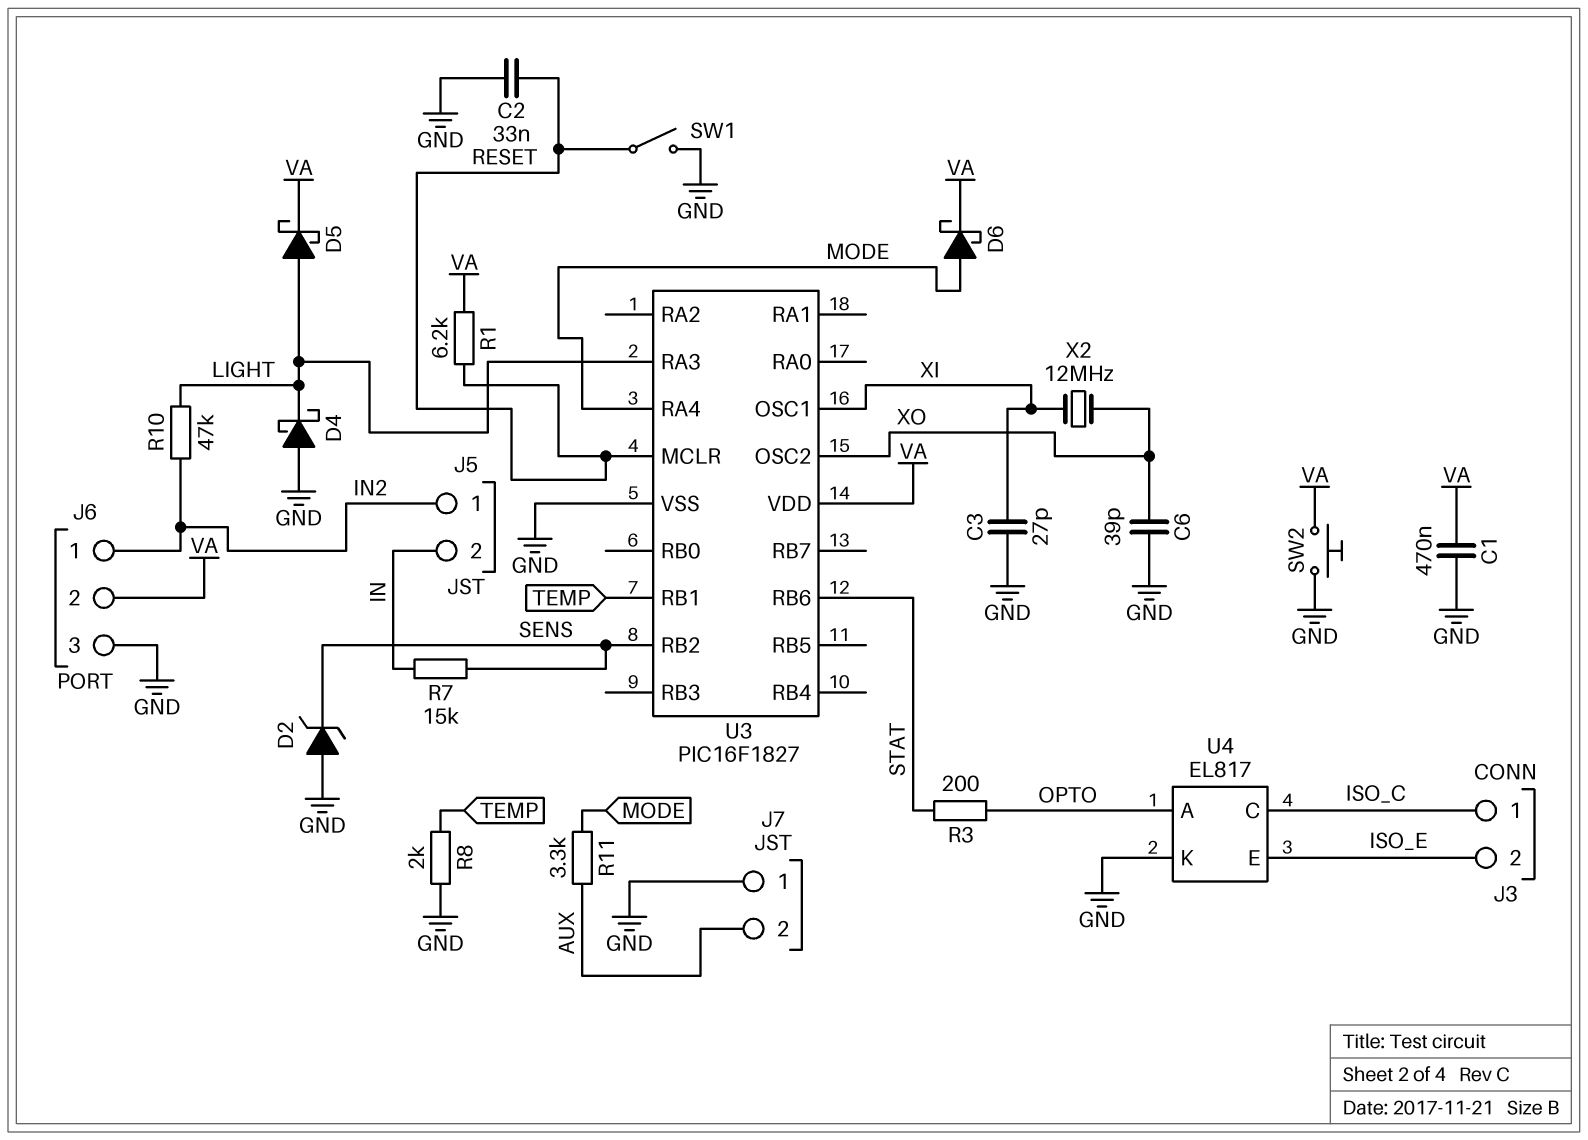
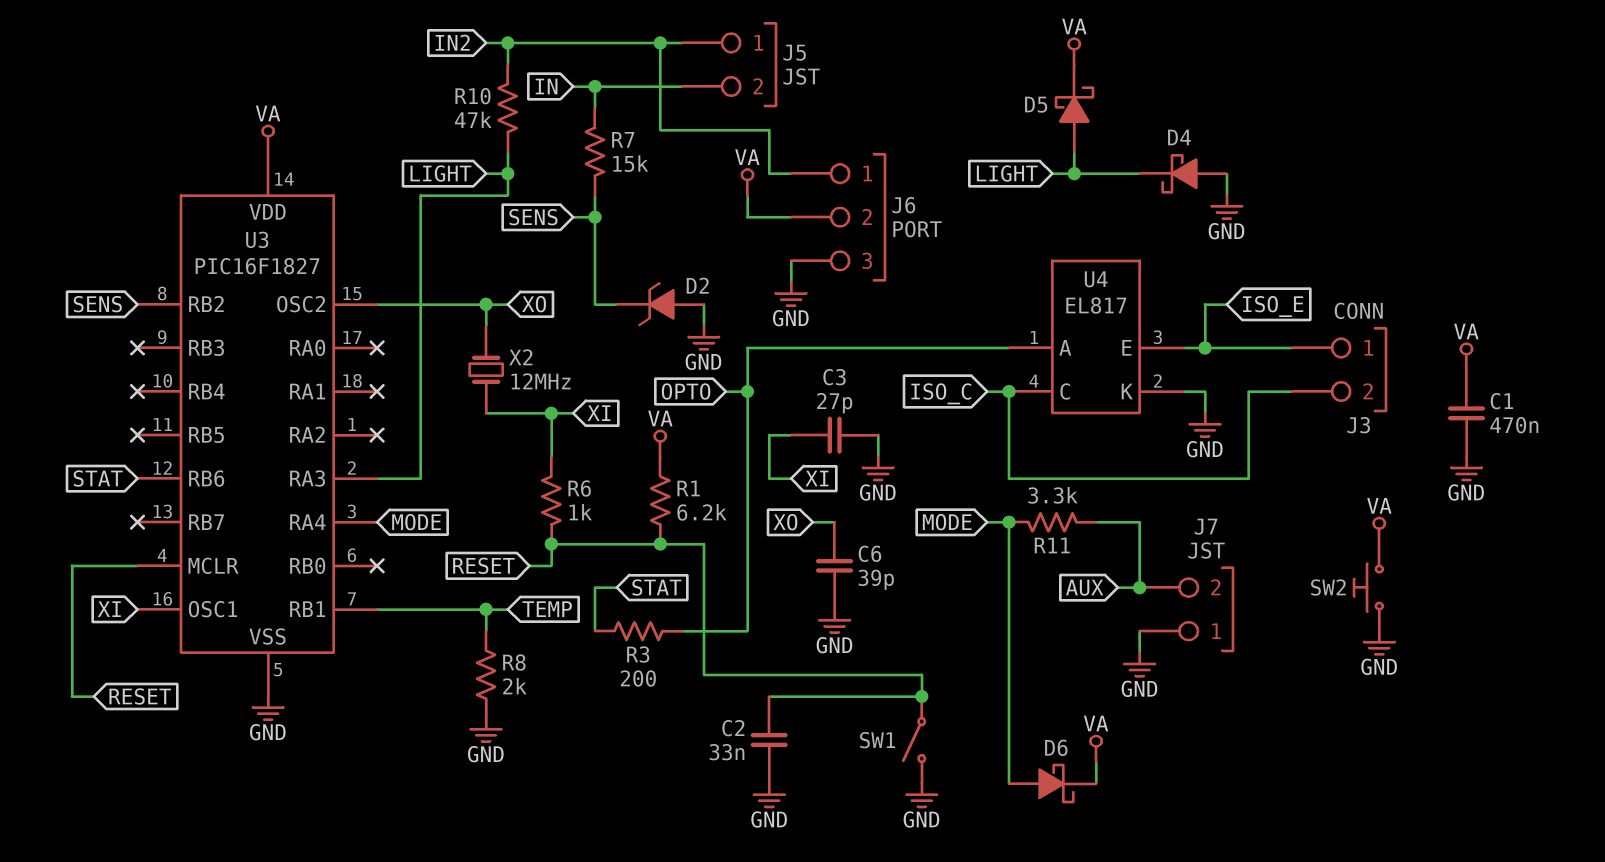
J3 pin 1: ISO_C -> ISO_E
J3 pin 2: ISO_E -> ISO_C
R6: none -> 1k (RESET, XI)

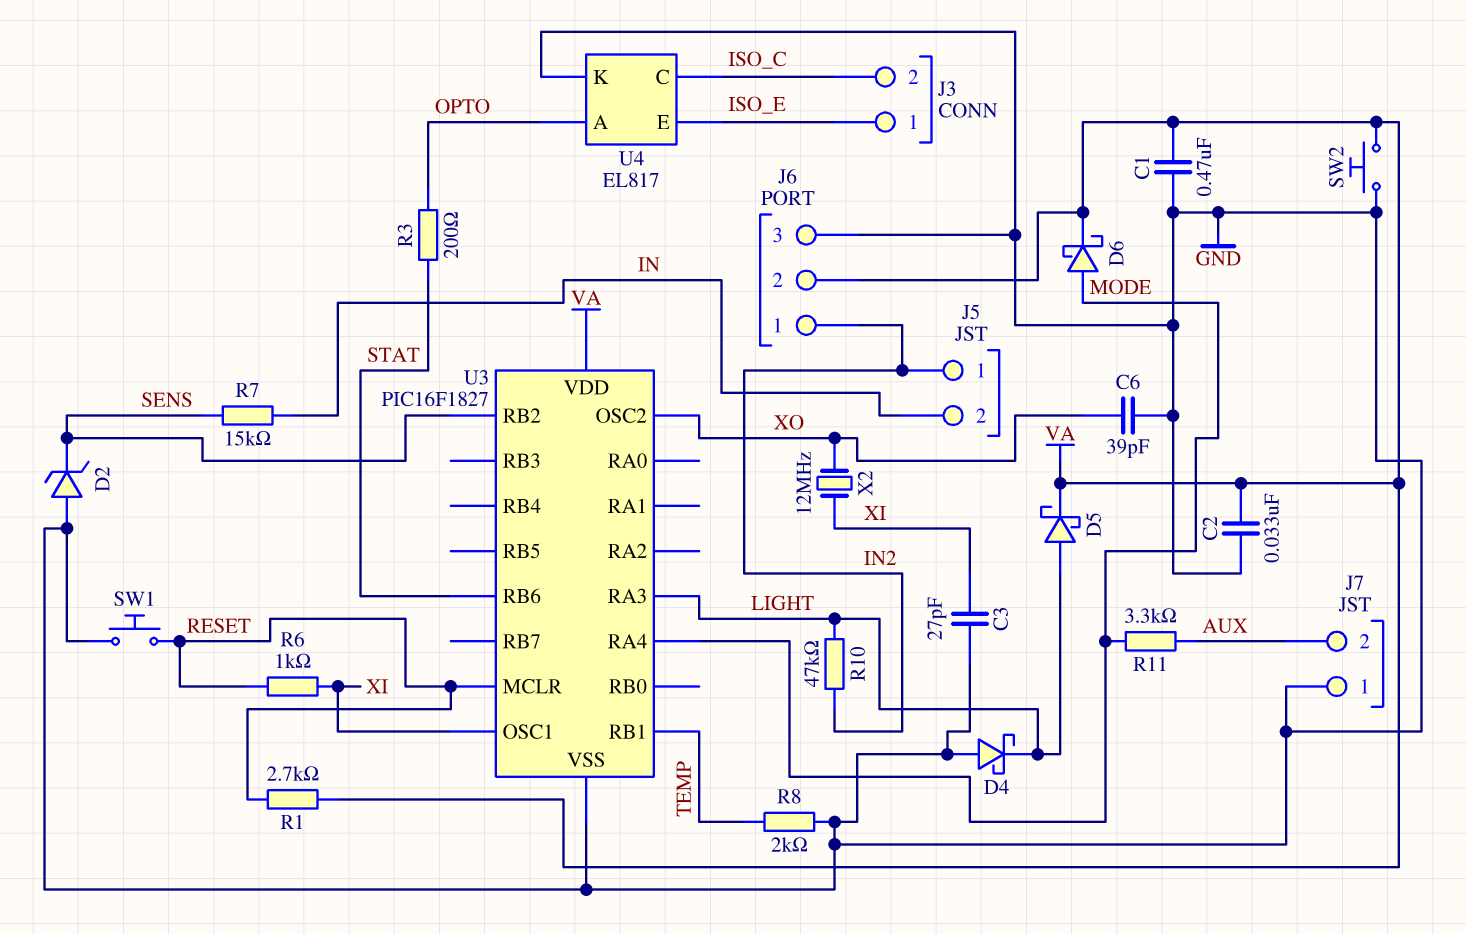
C2: 33nF (GND, RESET) -> 33nF (GND, VA)
R1: 6.2k (RESET, VA) -> 2.7k (RESET, VA)
SW1: switch (GND, RESET) -> button (GND, RESET)

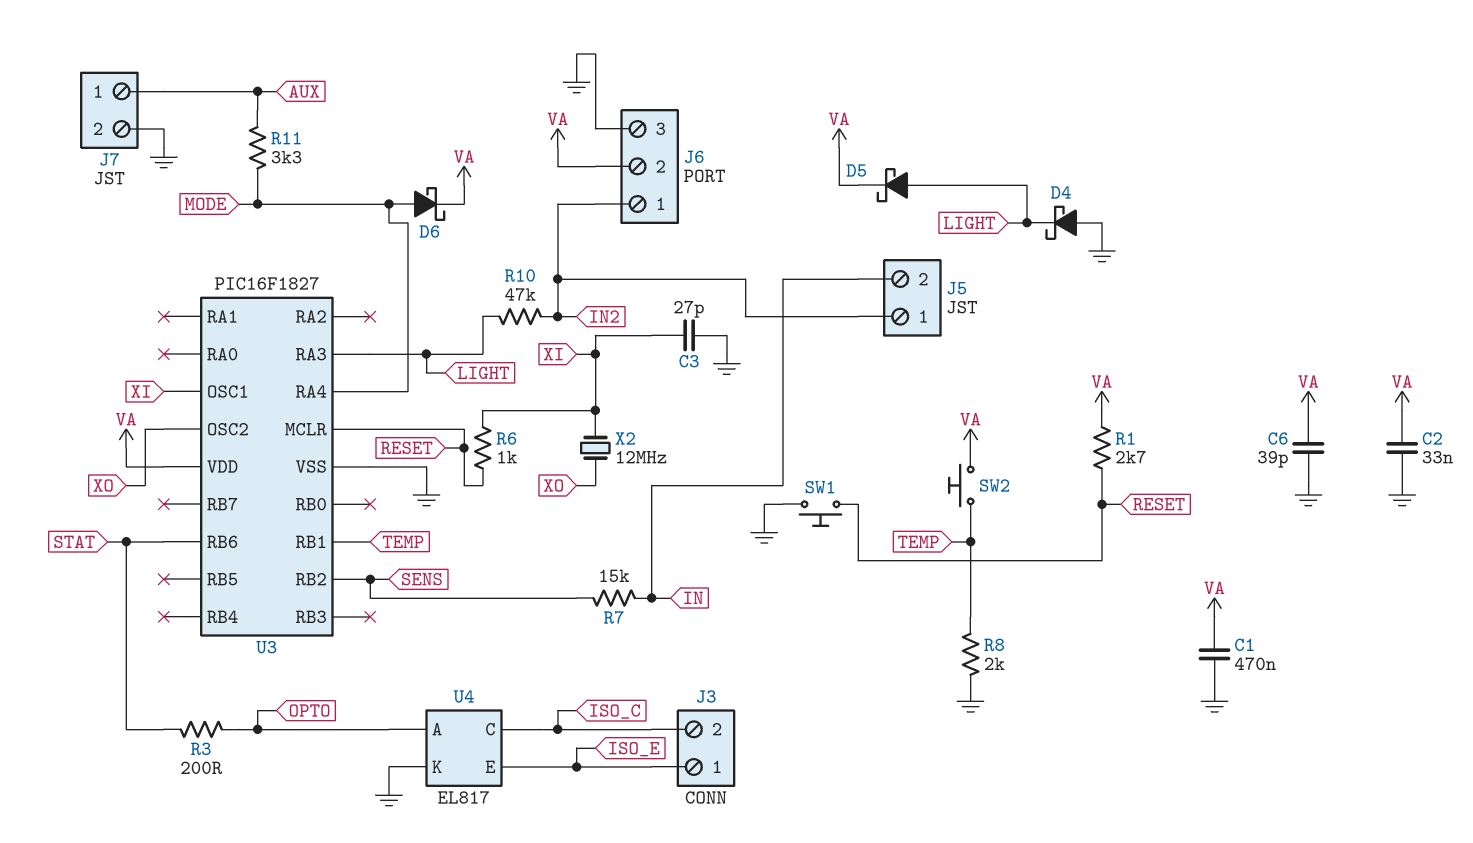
C6: 39pF (GND, XO) -> 39pF (GND, VA)
D2: zener (A GND, K SENS) -> none
J7 pin 1: GND -> AUX
J7 pin 2: AUX -> GND
SW2: button (GND, VA) -> button (TEMP, VA)

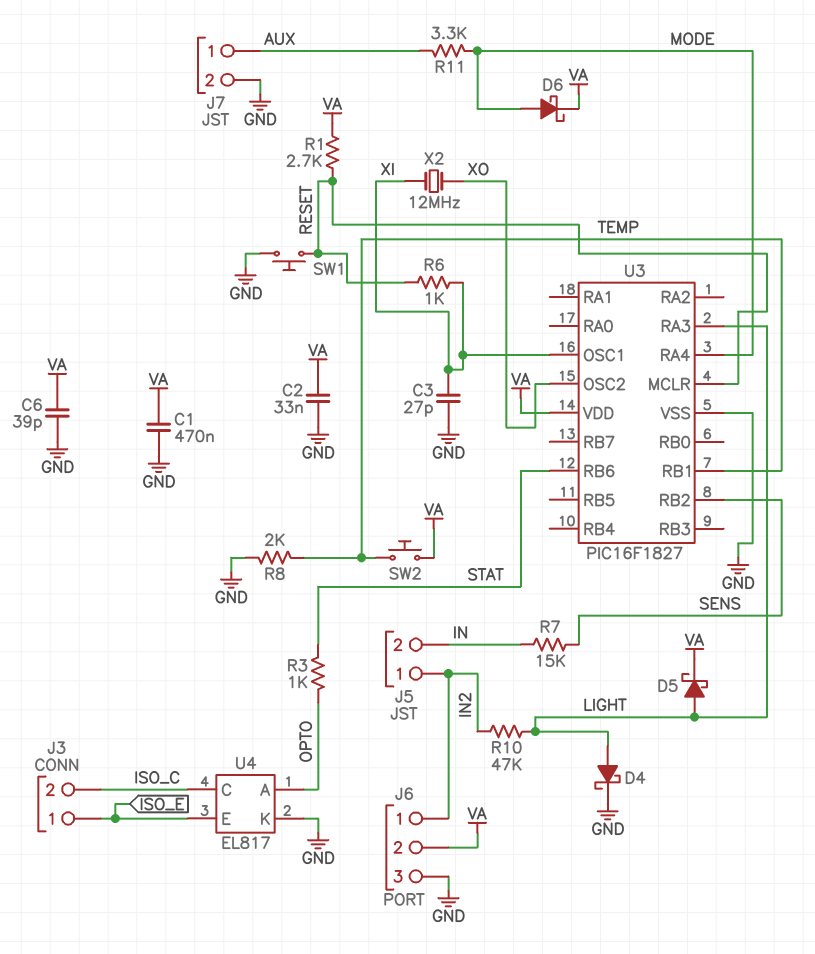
D4: schottky (A GND, K LIGHT) -> schottky (A LIGHT, K GND)
R3: 200 (OPTO, STAT) -> 1k (OPTO, STAT)

